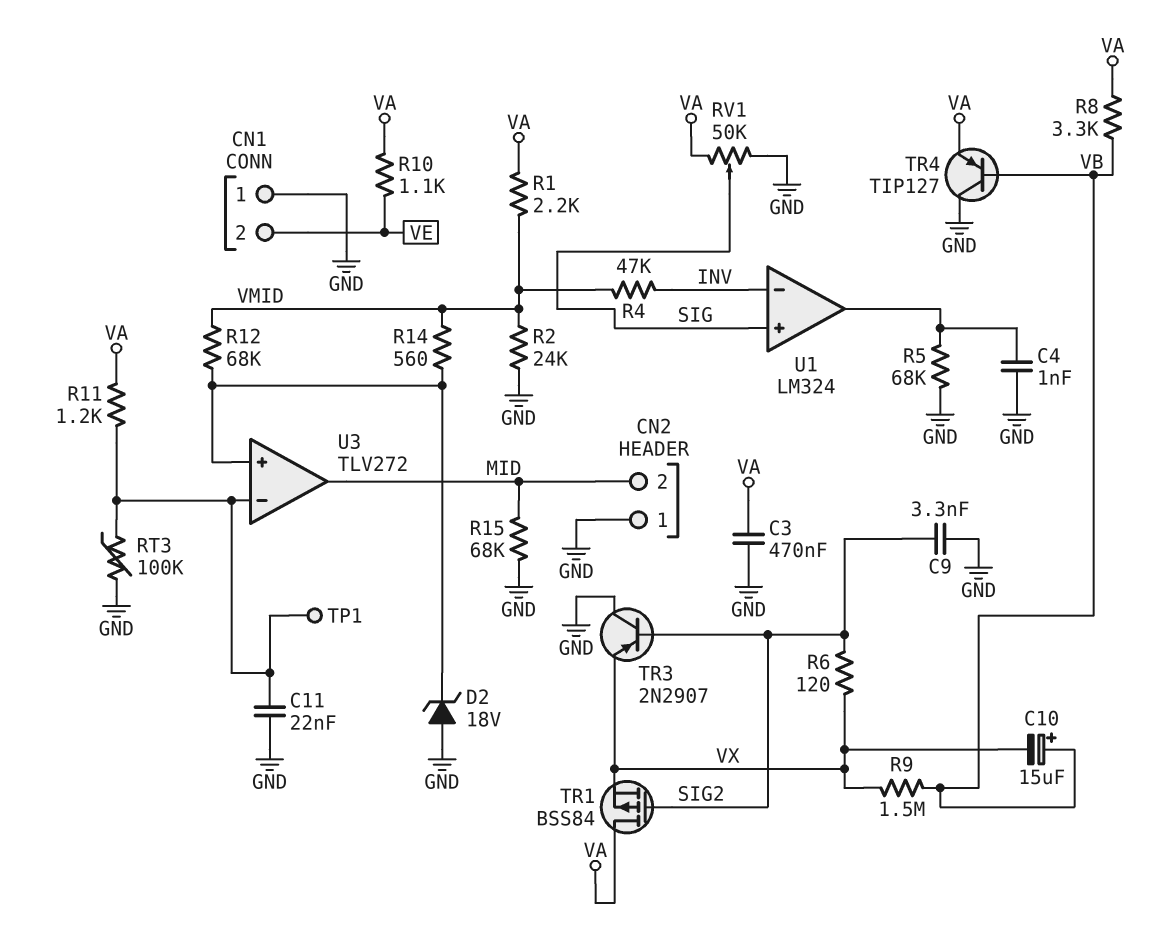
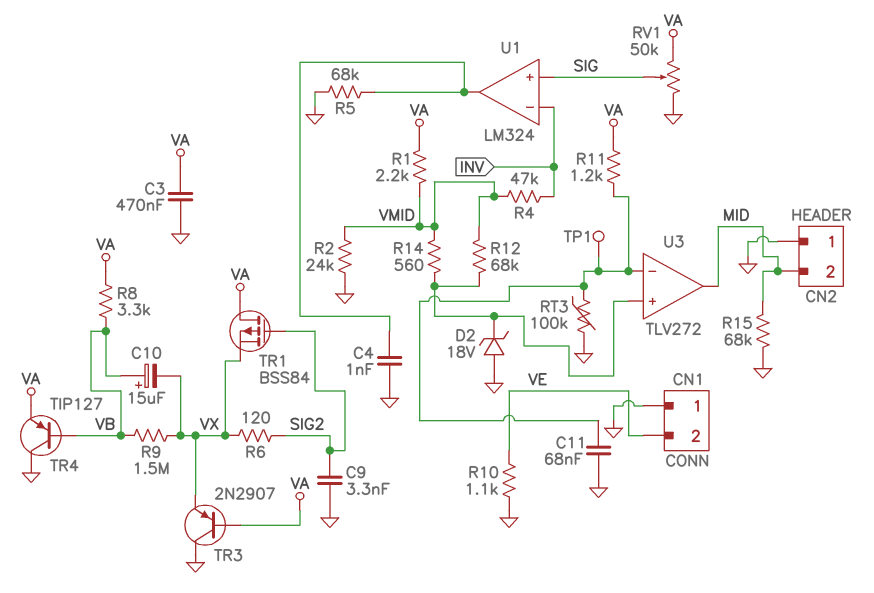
C11: 22nF (GND, U3/in-) -> 68nF (GND, U3/in-)
R10: 1.1k (VA, VE) -> 1.1k (GND, VE)
TR3: PNP 2N2907 (B SIG2, C GND, E VX) -> PNP 2N2907 (B VA, C GND, E VX)

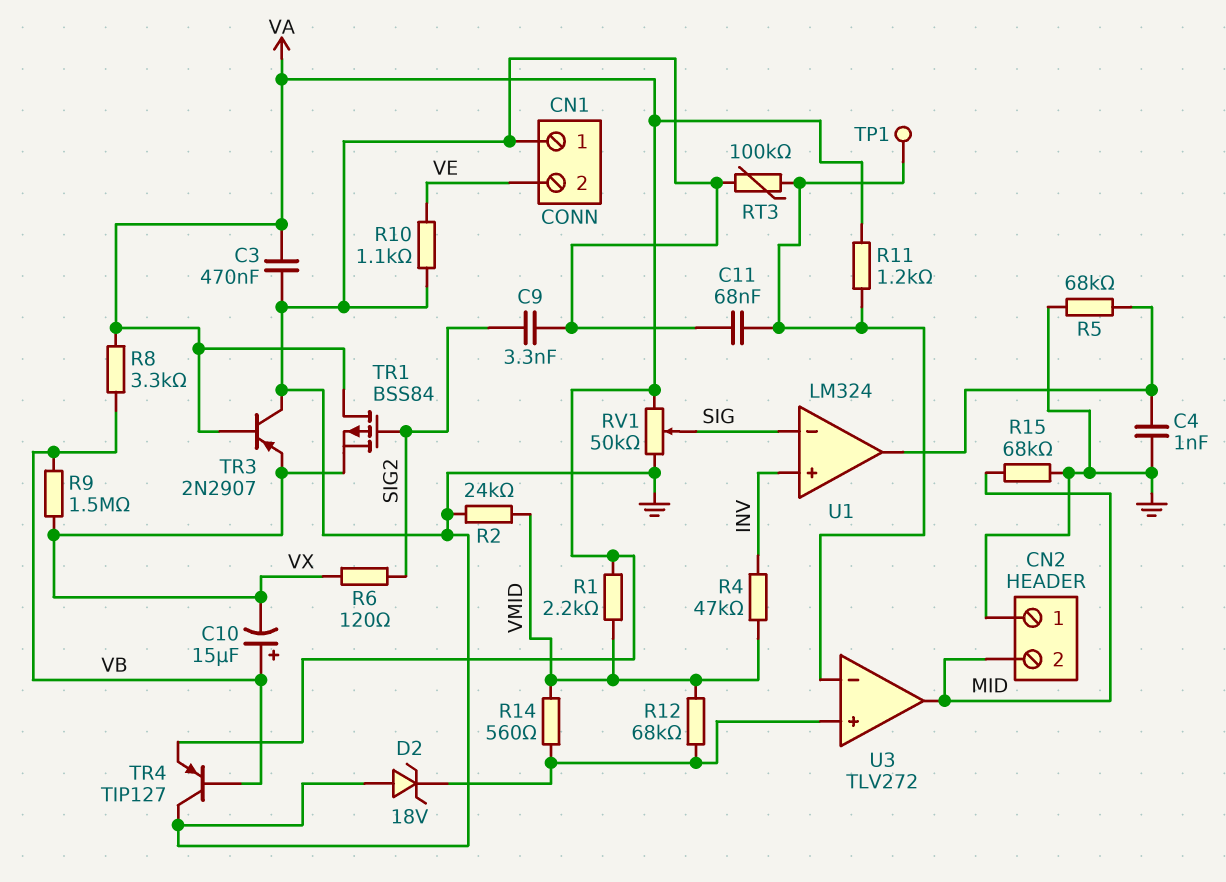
U1 pin in+: SIG -> INV
U1 pin in-: INV -> SIG

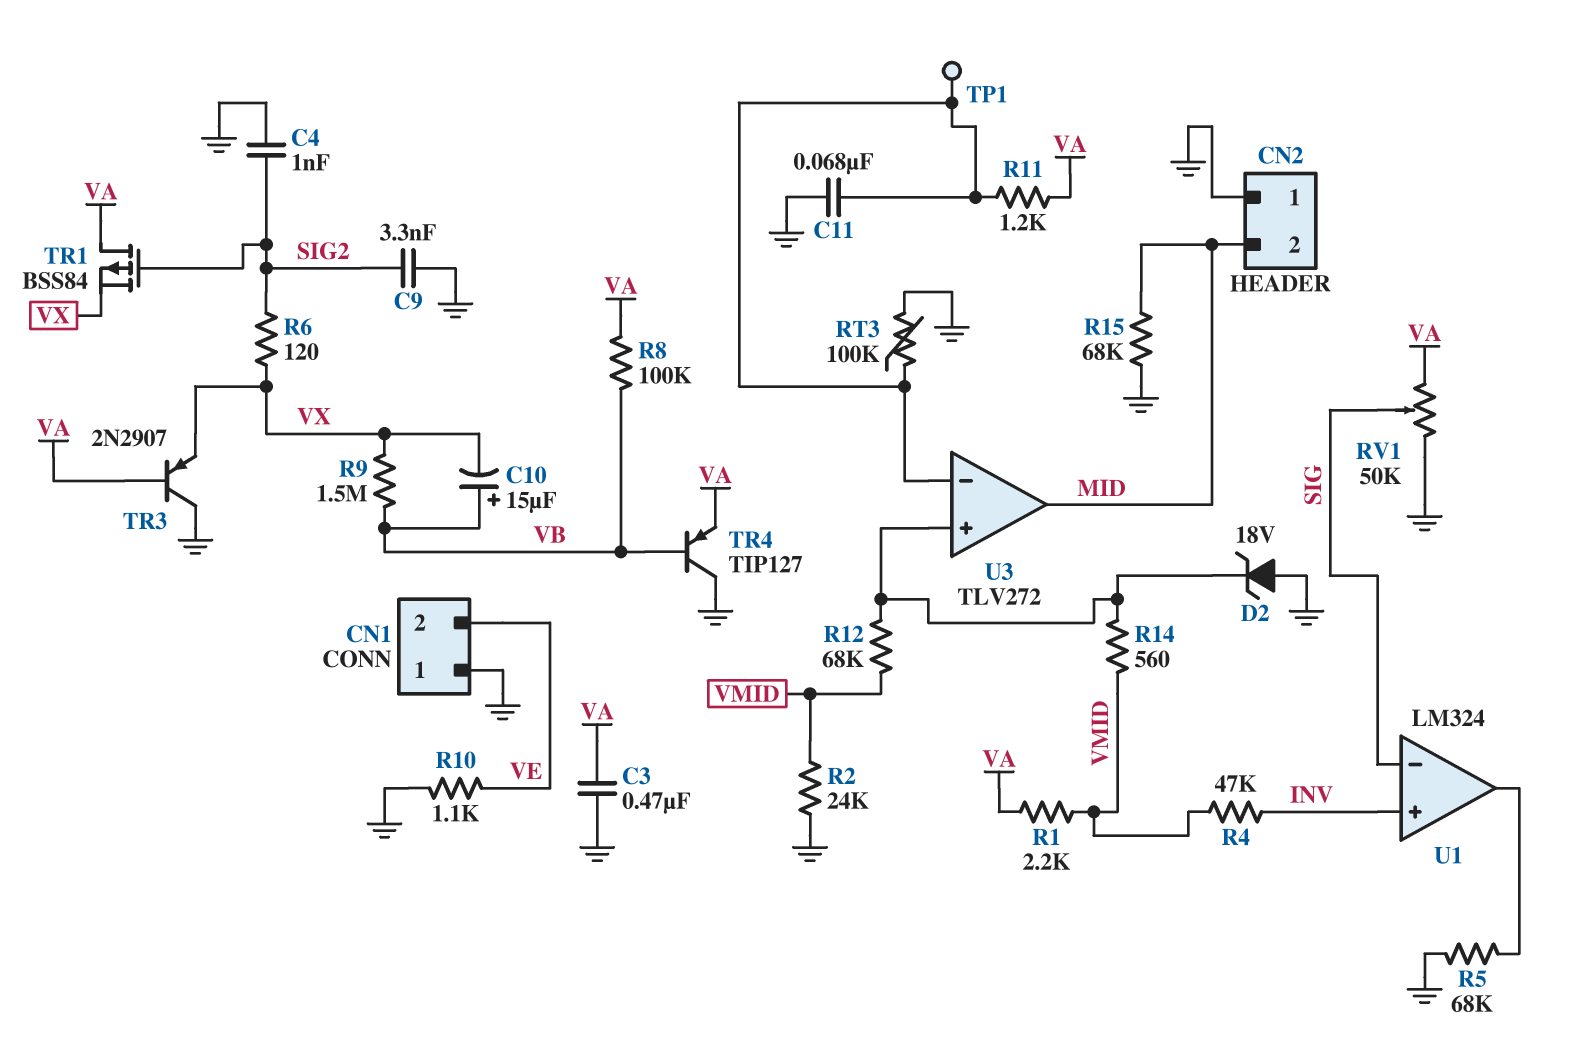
C4: 1nF (GND, U1/out) -> 1nF (GND, SIG2)
R8: 3.3k (VA, VB) -> 100k (VA, VB)

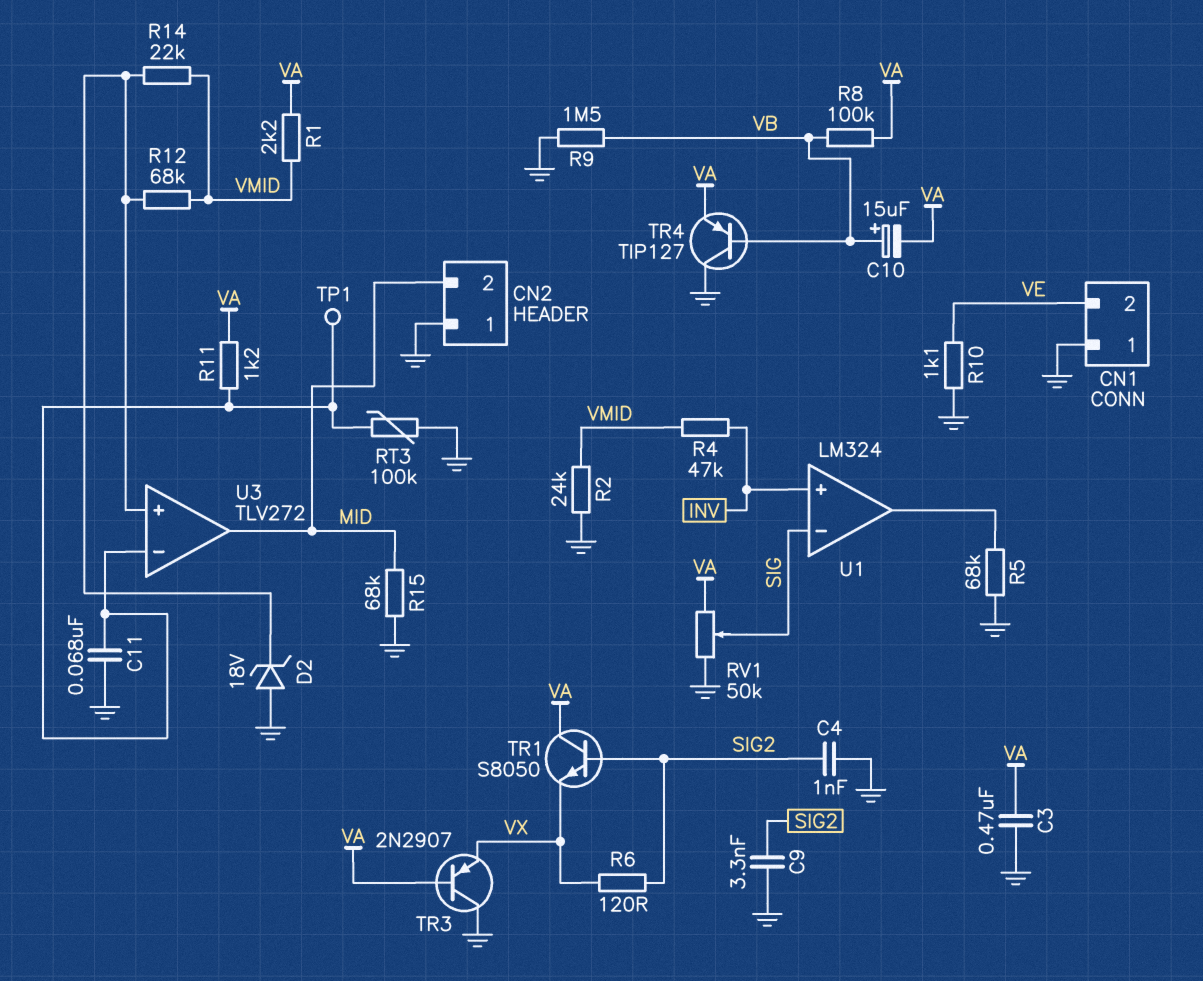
C10: 15uF (plus VB, minus VX) -> 15uF (plus VB, minus VA)
R9: 1.5M (VB, VX) -> 1.5M (GND, VB)
R14: 560 (U3/in+, VMID) -> 22k (U3/in+, VMID)
TR1: PMOS BSS84 (G SIG2, D VA, S VX) -> NPN S8050 (B SIG2, C VA, E VX)

